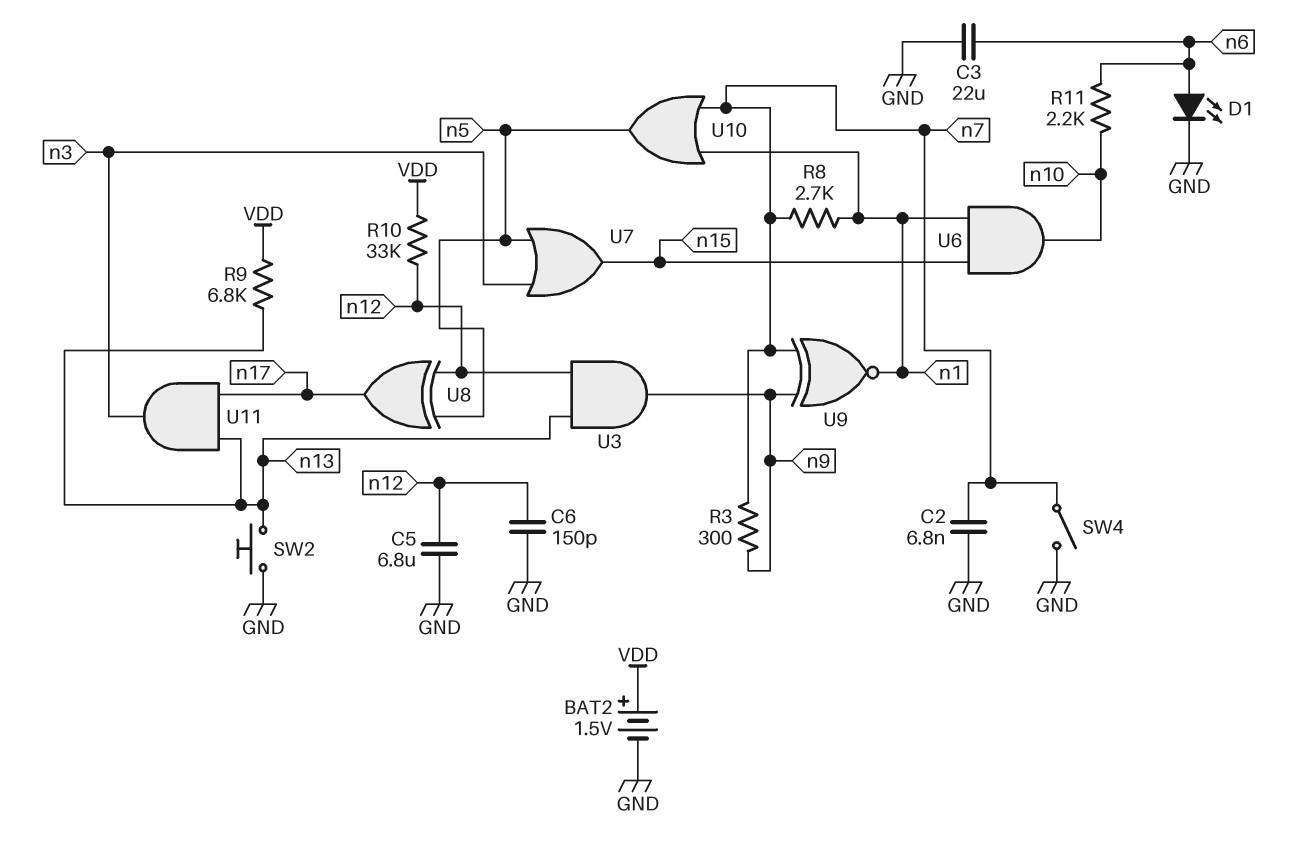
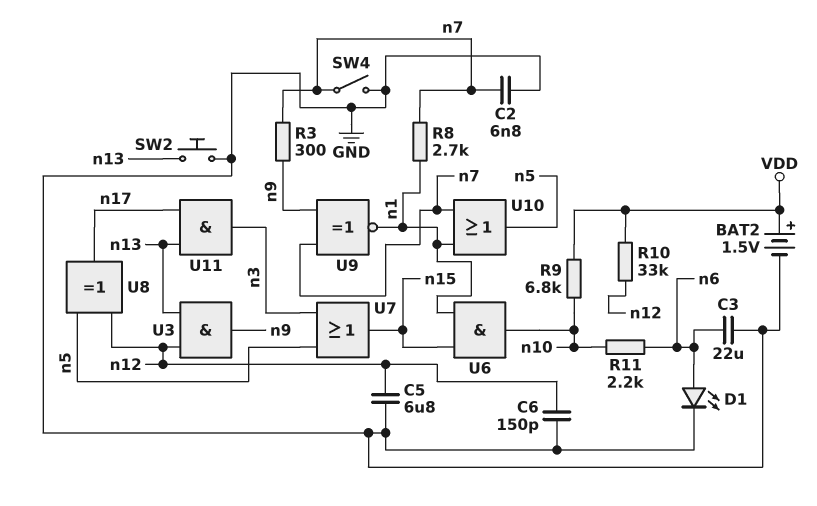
R9: 6.8k (VDD, n13) -> 6.8k (VDD, n10)

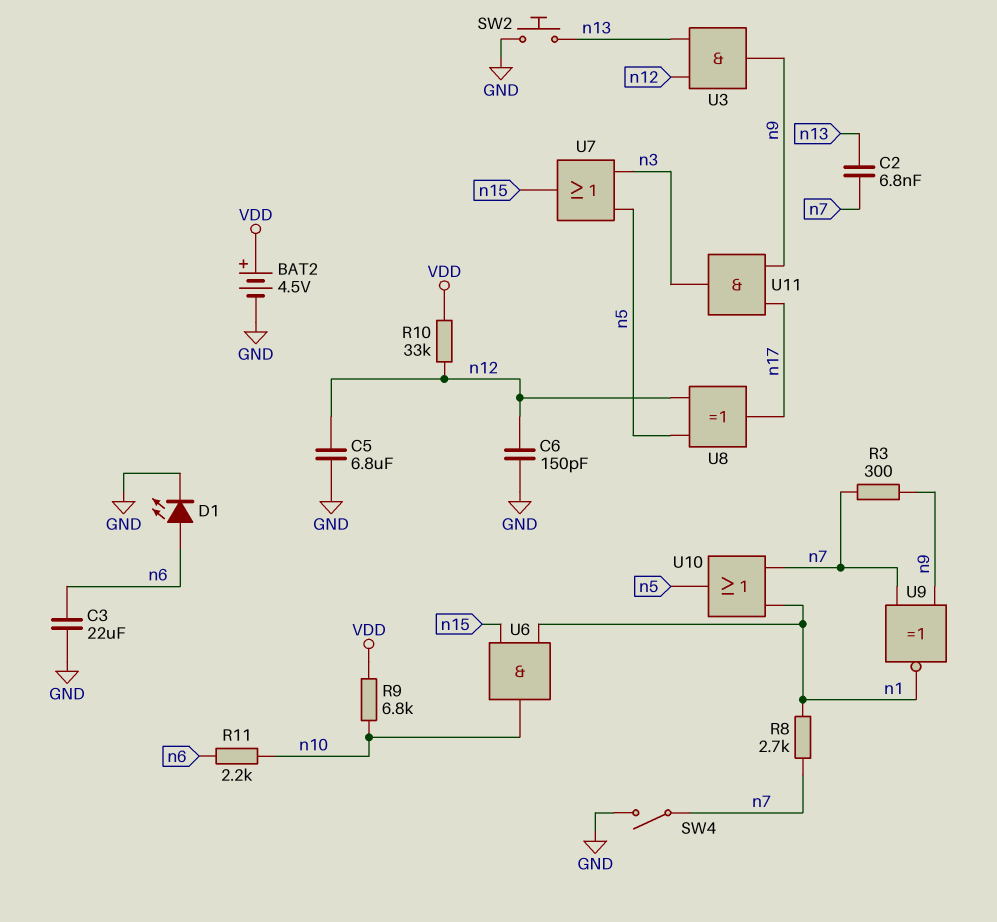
BAT2: 1.5V (plus VDD, minus GND) -> 4.5V (plus VDD, minus GND)
C2: 6.8nF (GND, n7) -> 6.8nF (n7, n13)
U11: AND (in n13, in n17, out n3) -> AND (in n9, in n17, out n3)

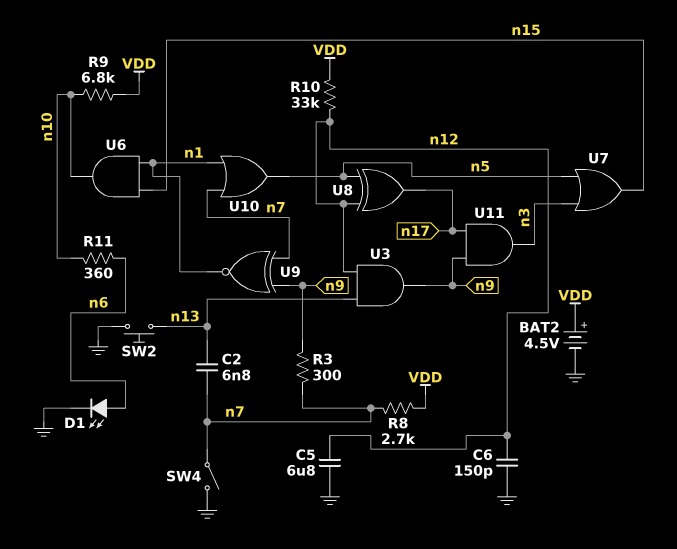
C3: 22uF (GND, n6) -> none
R8: 2.7k (n1, n7) -> 2.7k (VDD, n7)
R11: 2.2k (n6, n10) -> 360 (n6, n10)

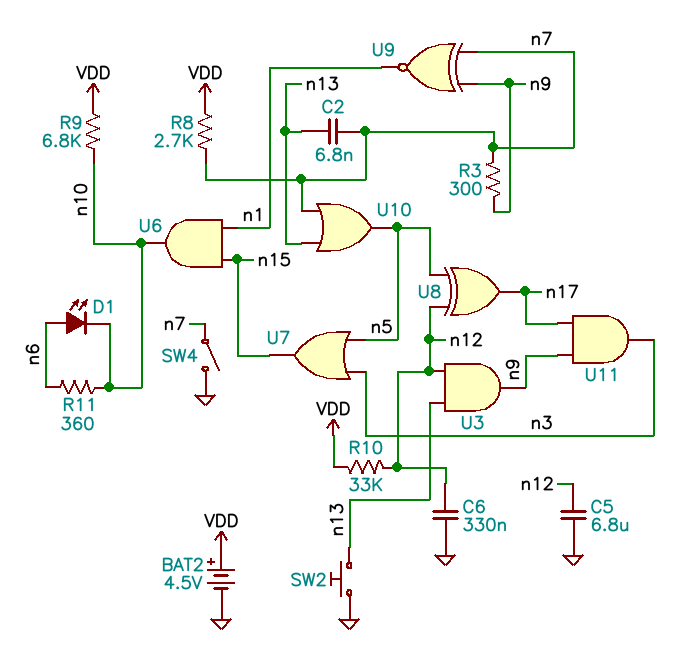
C6: 150pF (GND, n12) -> 330nF (GND, n12)
D1: LED (A n6, K GND) -> LED (A n6, K n10)
U10: OR (in n1, in n7, out n5) -> OR (in n7, in n13, out n5)

